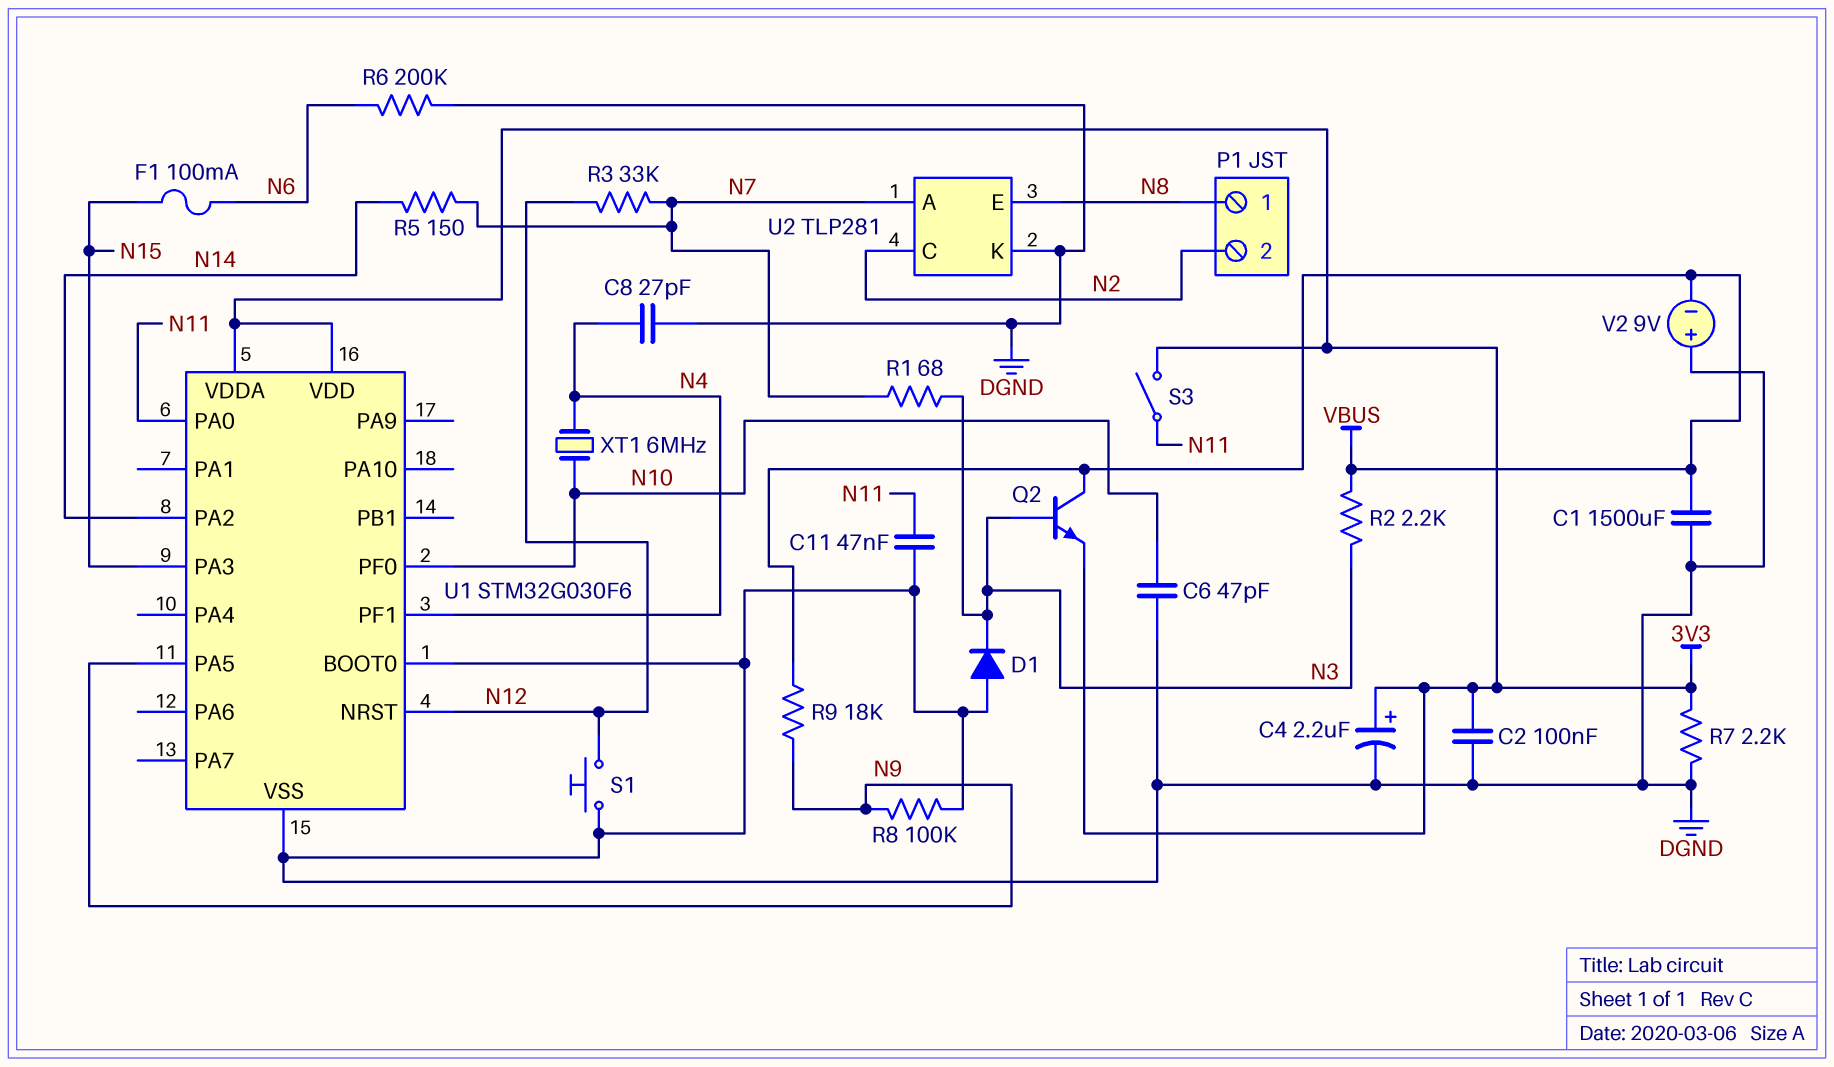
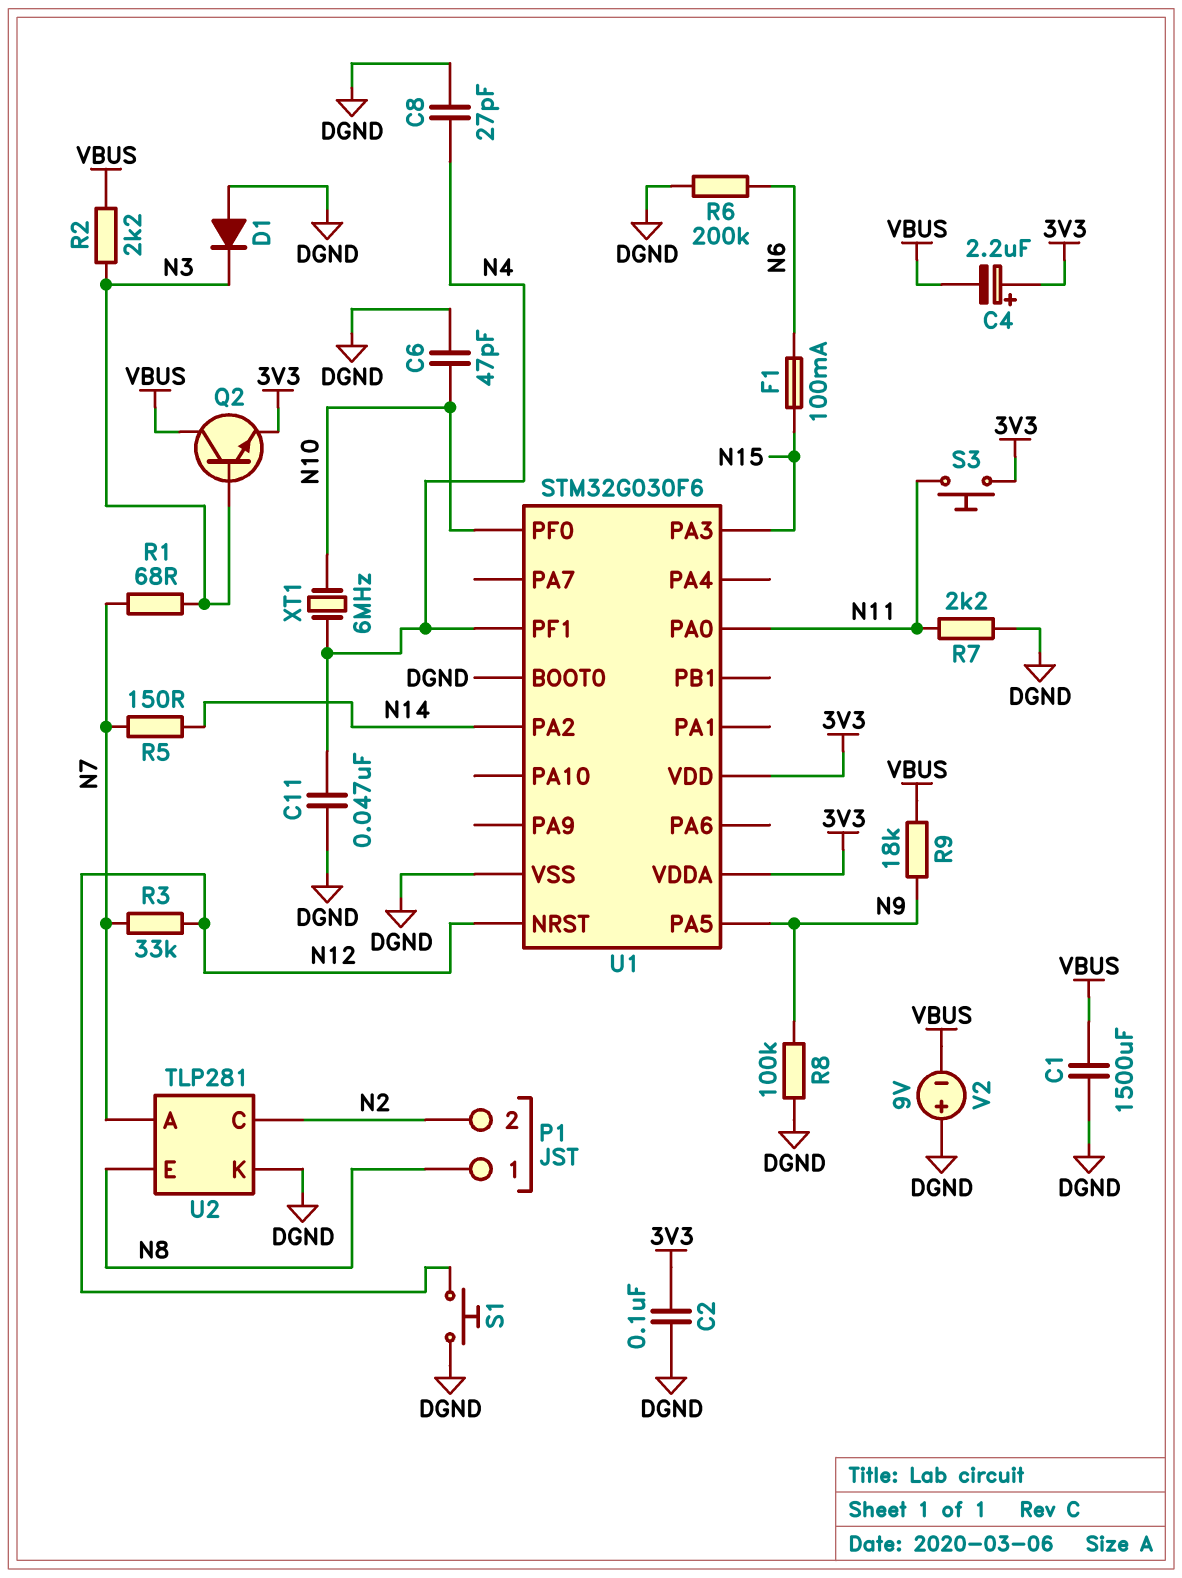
C4: 2.2uF (plus 3V3, minus DGND) -> 2.2uF (plus 3V3, minus VBUS)
C11: 47nF (DGND, N11) -> 47nF (DGND, N4)
R7: 2.2k (3V3, DGND) -> 2.2k (DGND, N11)
S3: switch (3V3, N11) -> button (3V3, N11)

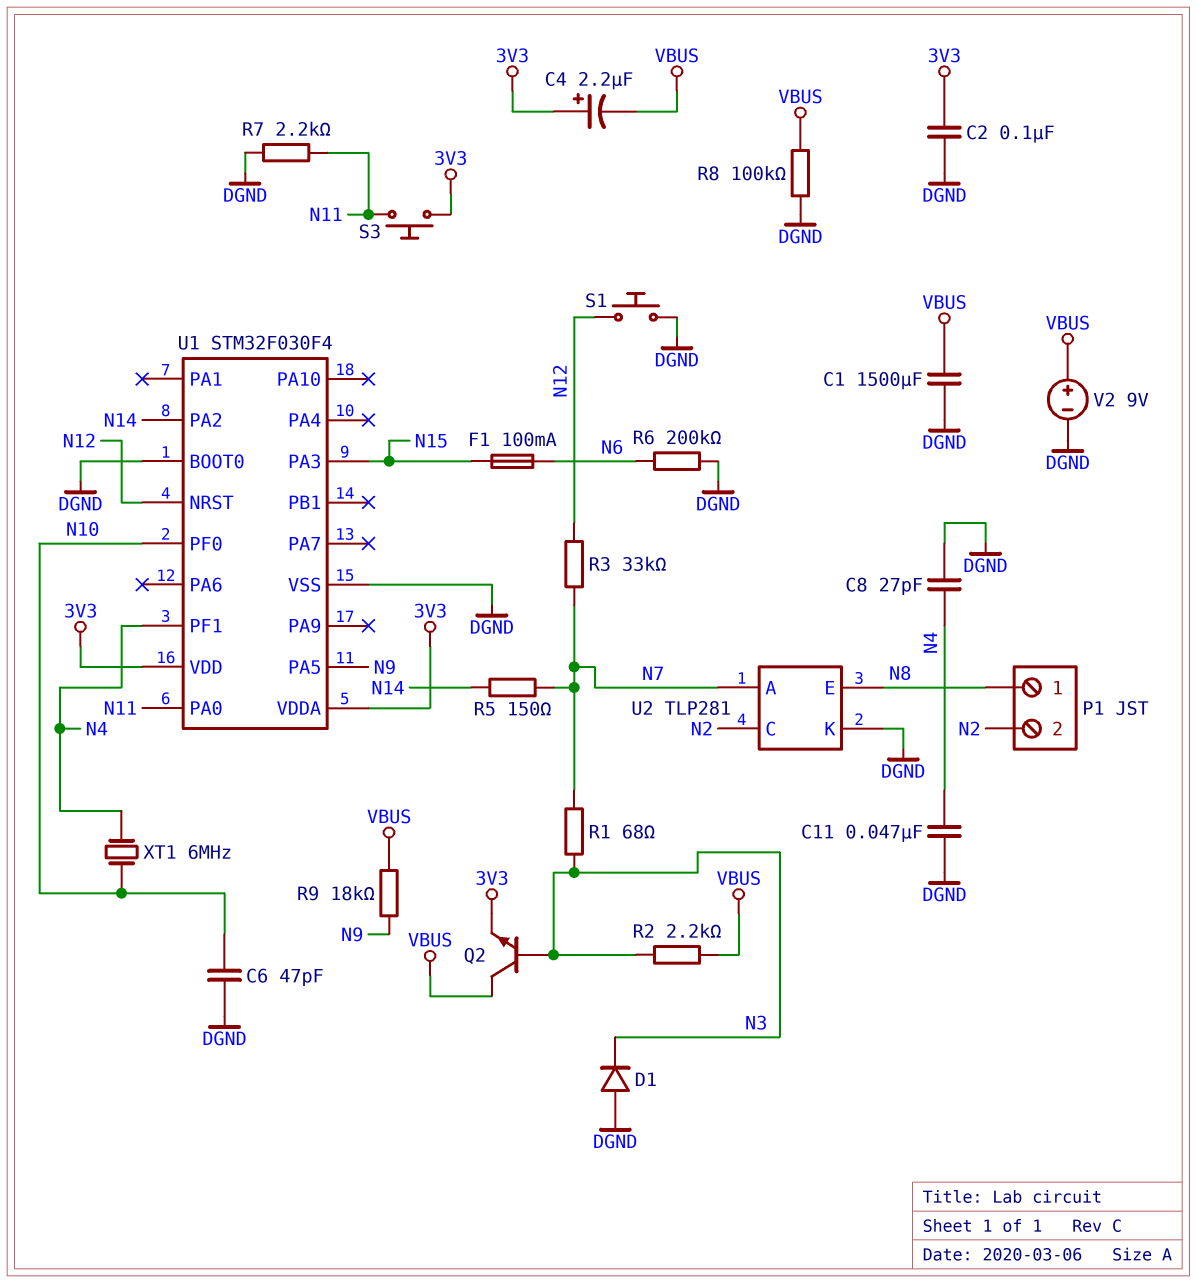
R8: 100k (DGND, N9) -> 100k (DGND, VBUS)
U1: STM32G030F6 -> STM32F030F4
V2: 9V (plus DGND, minus VBUS) -> 9V (plus VBUS, minus DGND)

